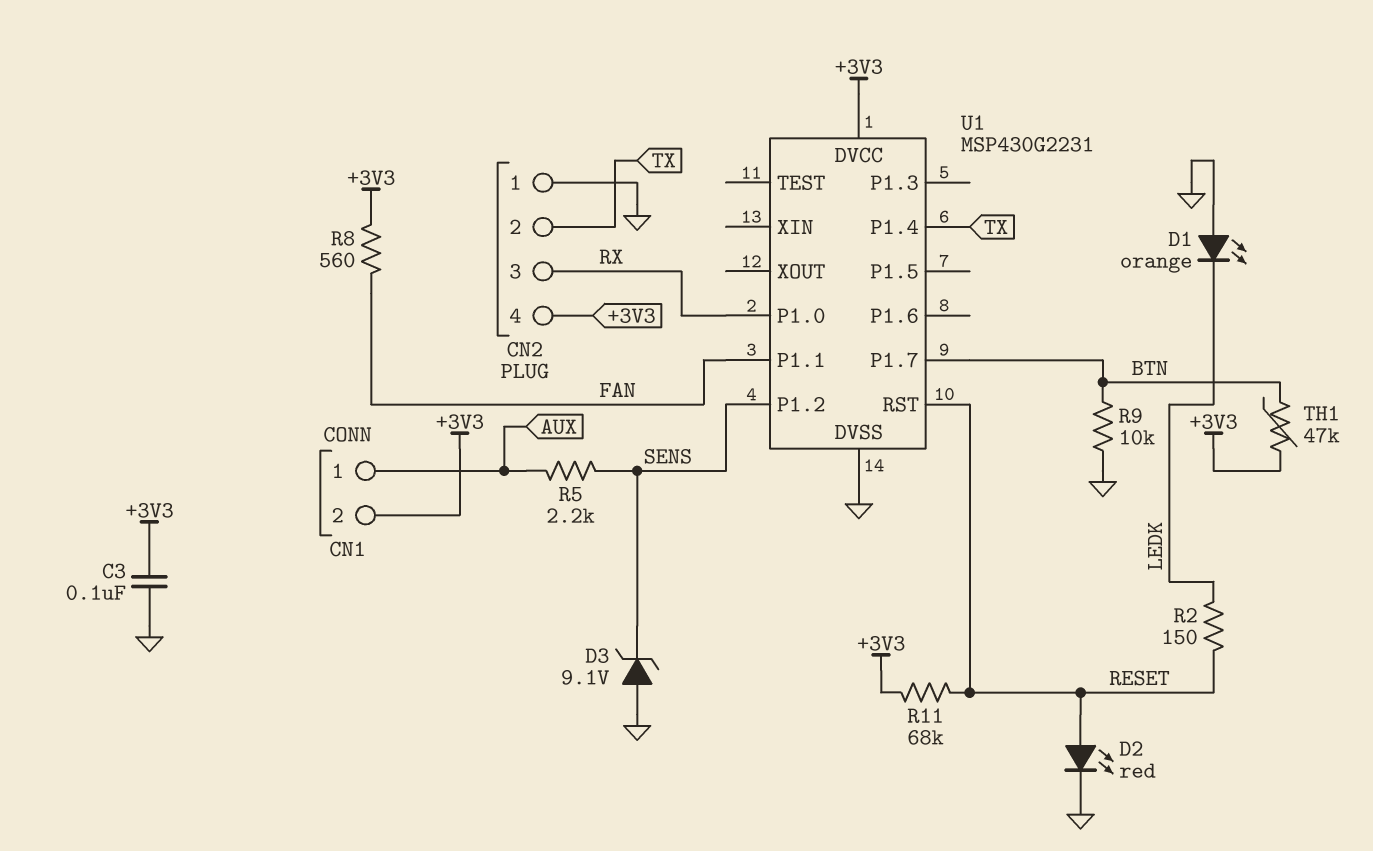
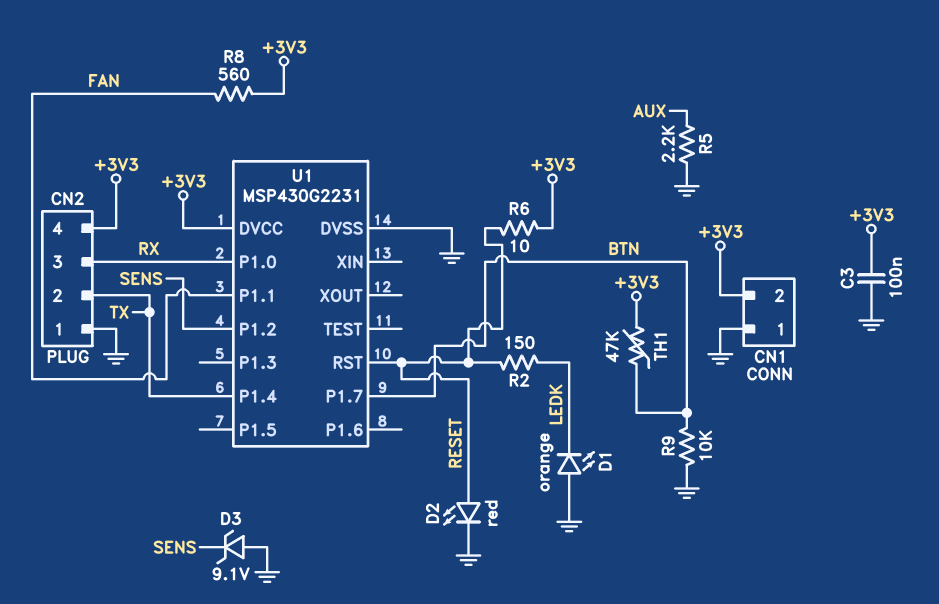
CN1 pin 1: AUX -> GND
R5: 2.2k (AUX, SENS) -> 2.2k (AUX, GND)
R6: none -> 10 (+3V3, RESET)
R11: 68k (+3V3, RESET) -> none

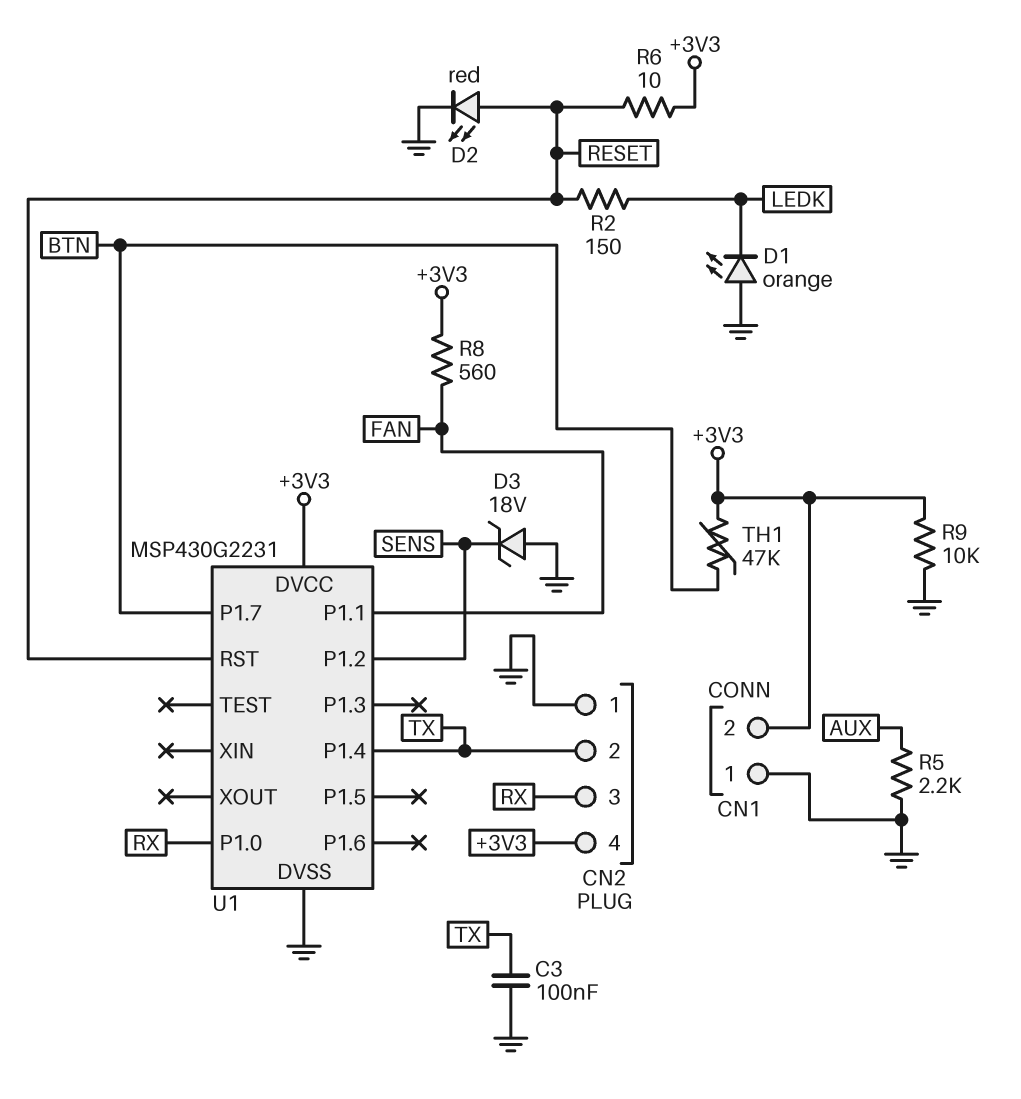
C3: 100nF (+3V3, GND) -> 100nF (GND, TX)
D3: zener 9.1V (A GND, K SENS) -> zener 18V (A GND, K SENS)
R9: 10k (BTN, GND) -> 10k (+3V3, GND)

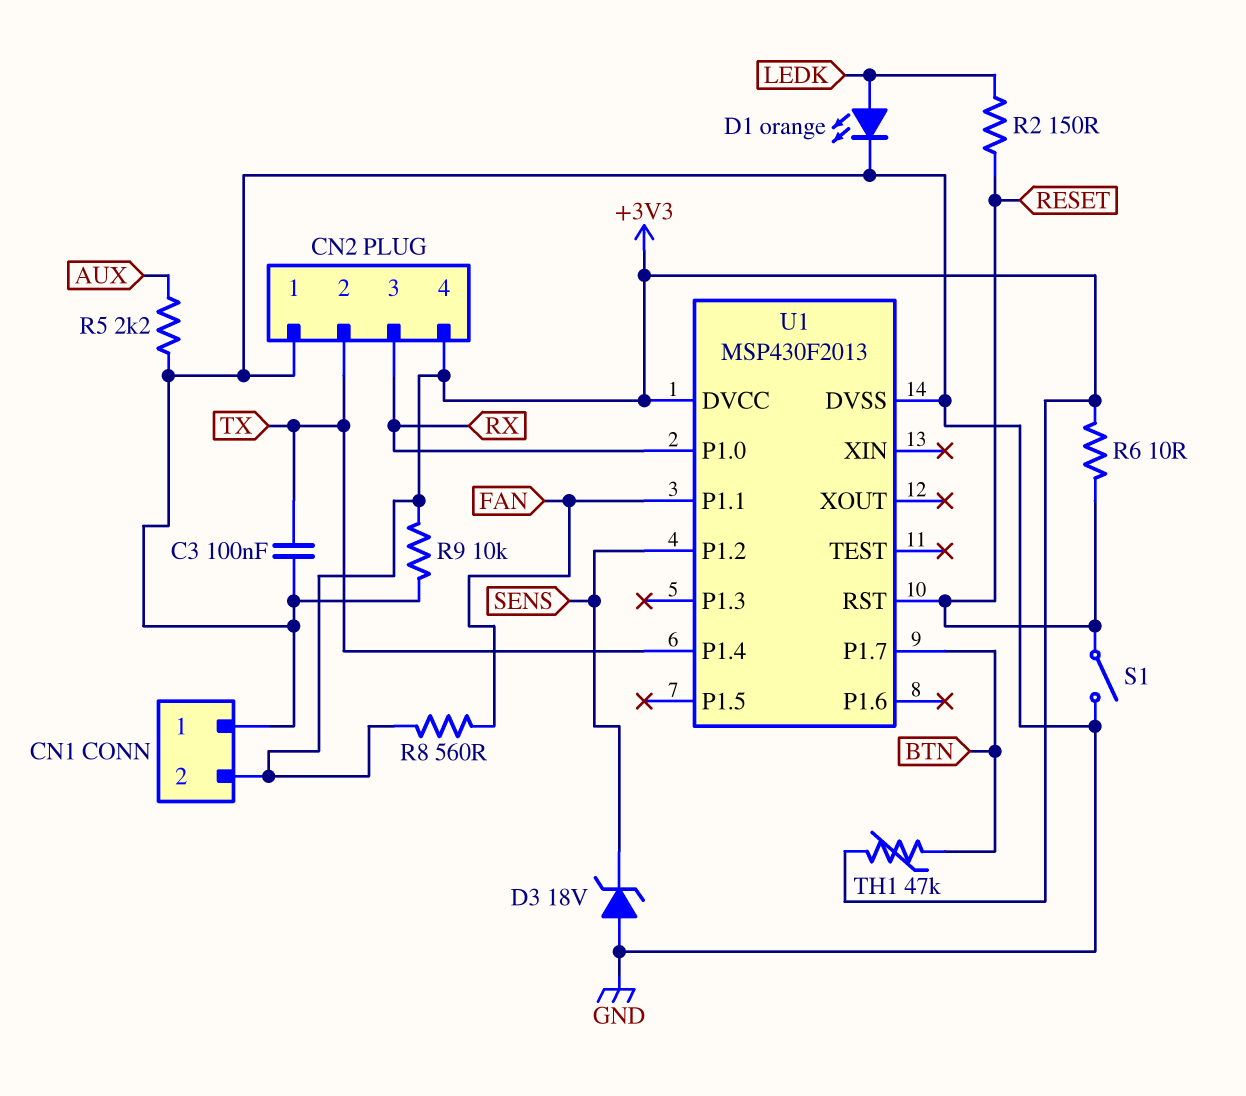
D1: LED orange (A GND, K LEDK) -> LED orange (A LEDK, K GND)
D2: LED red (A RESET, K GND) -> none
S1: none -> switch (GND, RESET)
U1: MSP430G2231 -> MSP430F2013

